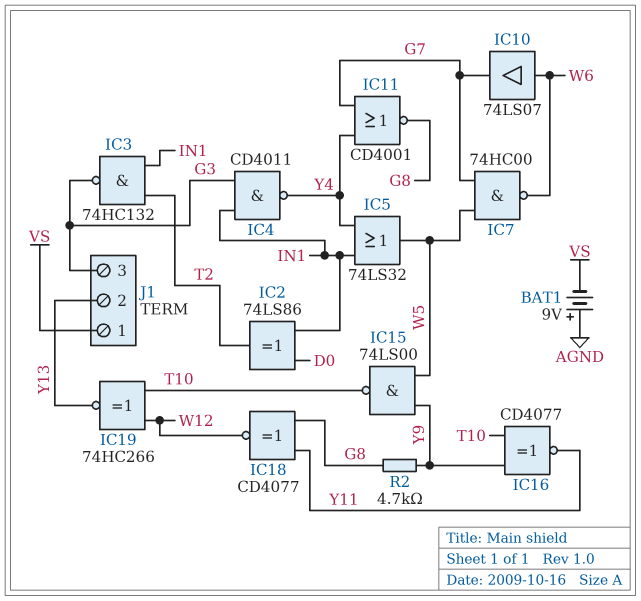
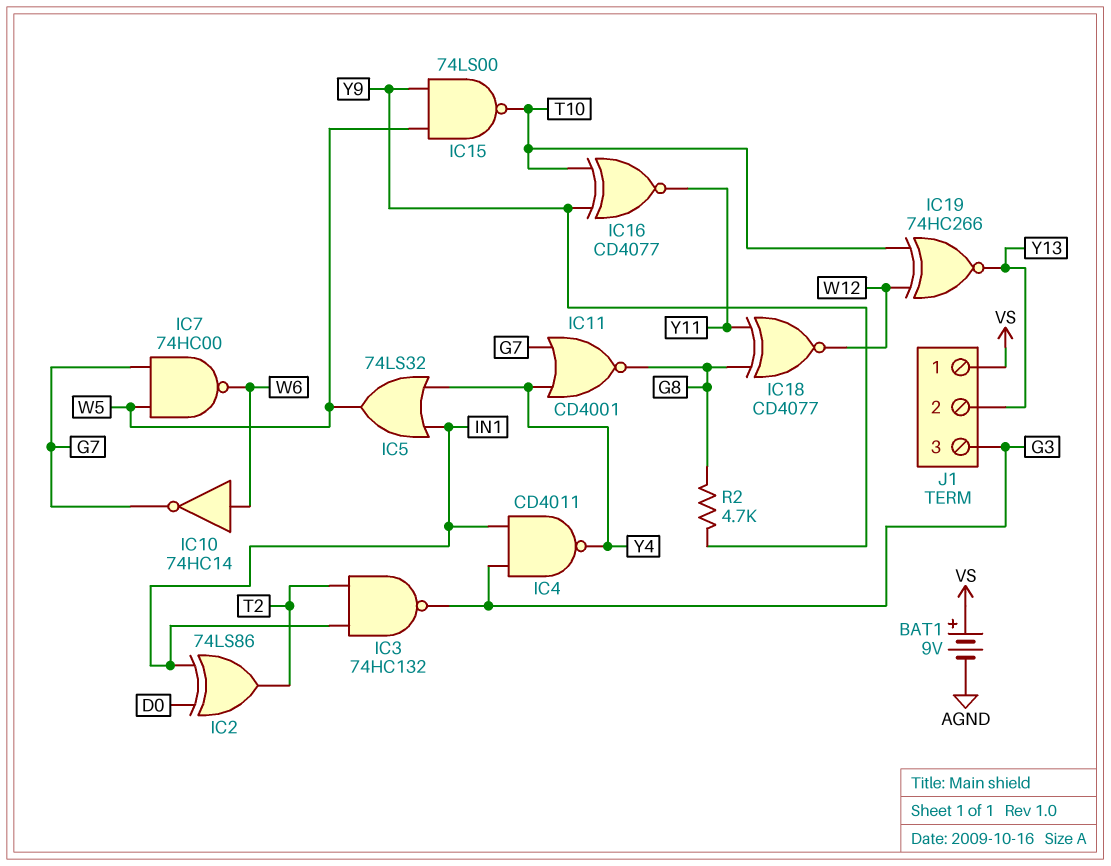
BAT1: 9V (plus AGND, minus VS) -> 9V (plus VS, minus AGND)
IC10: buffer 74LS07 (in W6, out G7) -> NOT 74HC14 (in W6, out G7)

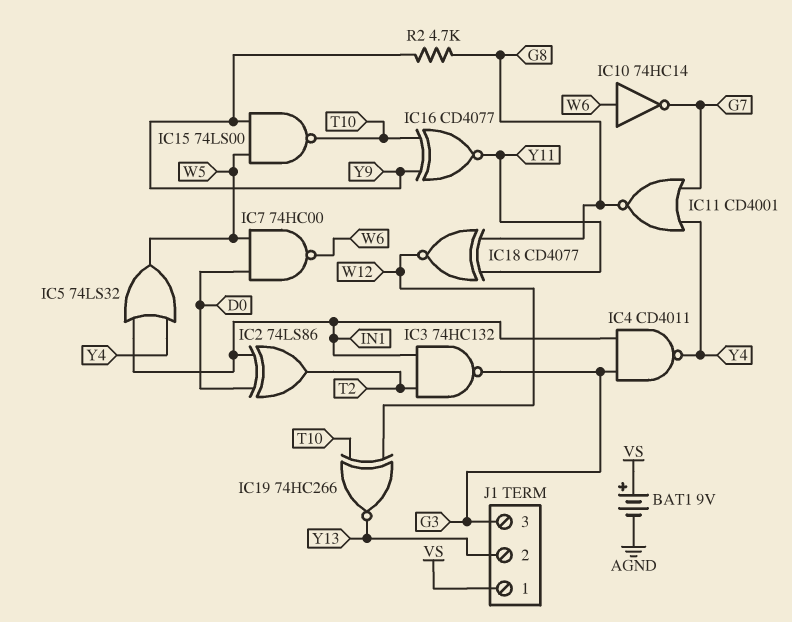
IC7: NAND 74HC00 (in G7, in W5, out W6) -> NAND 74HC00 (in D0, in W5, out W6)

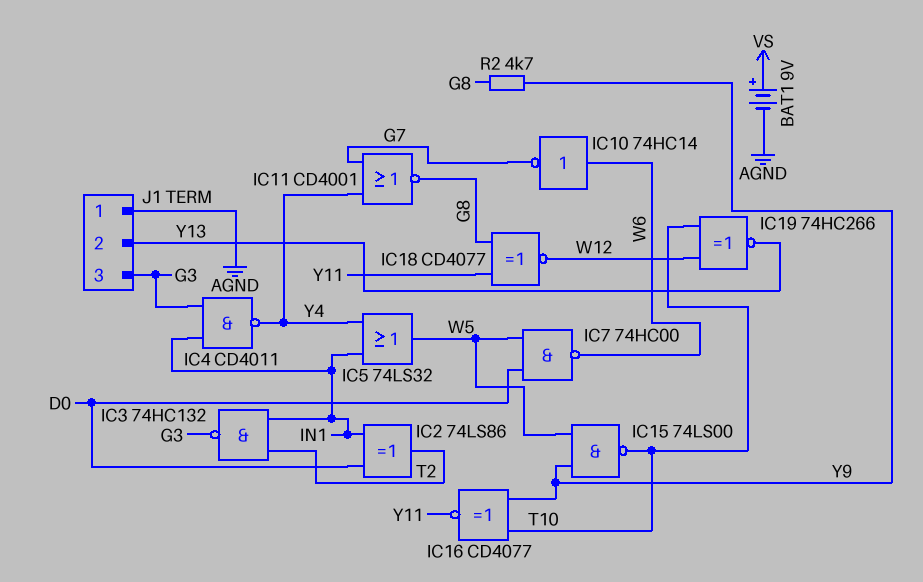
J1 pin 1: VS -> AGND

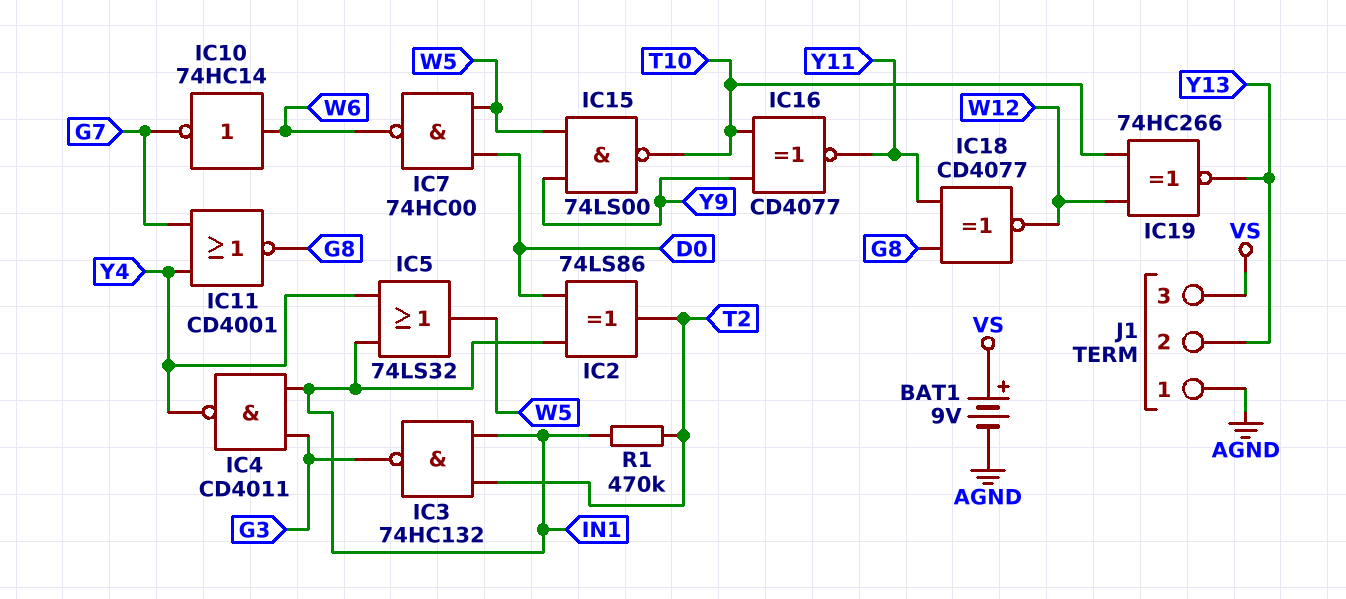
J1 pin 3: G3 -> VS
R1: none -> 470k (IN1, T2)
R2: 4.7k (G8, Y9) -> none

